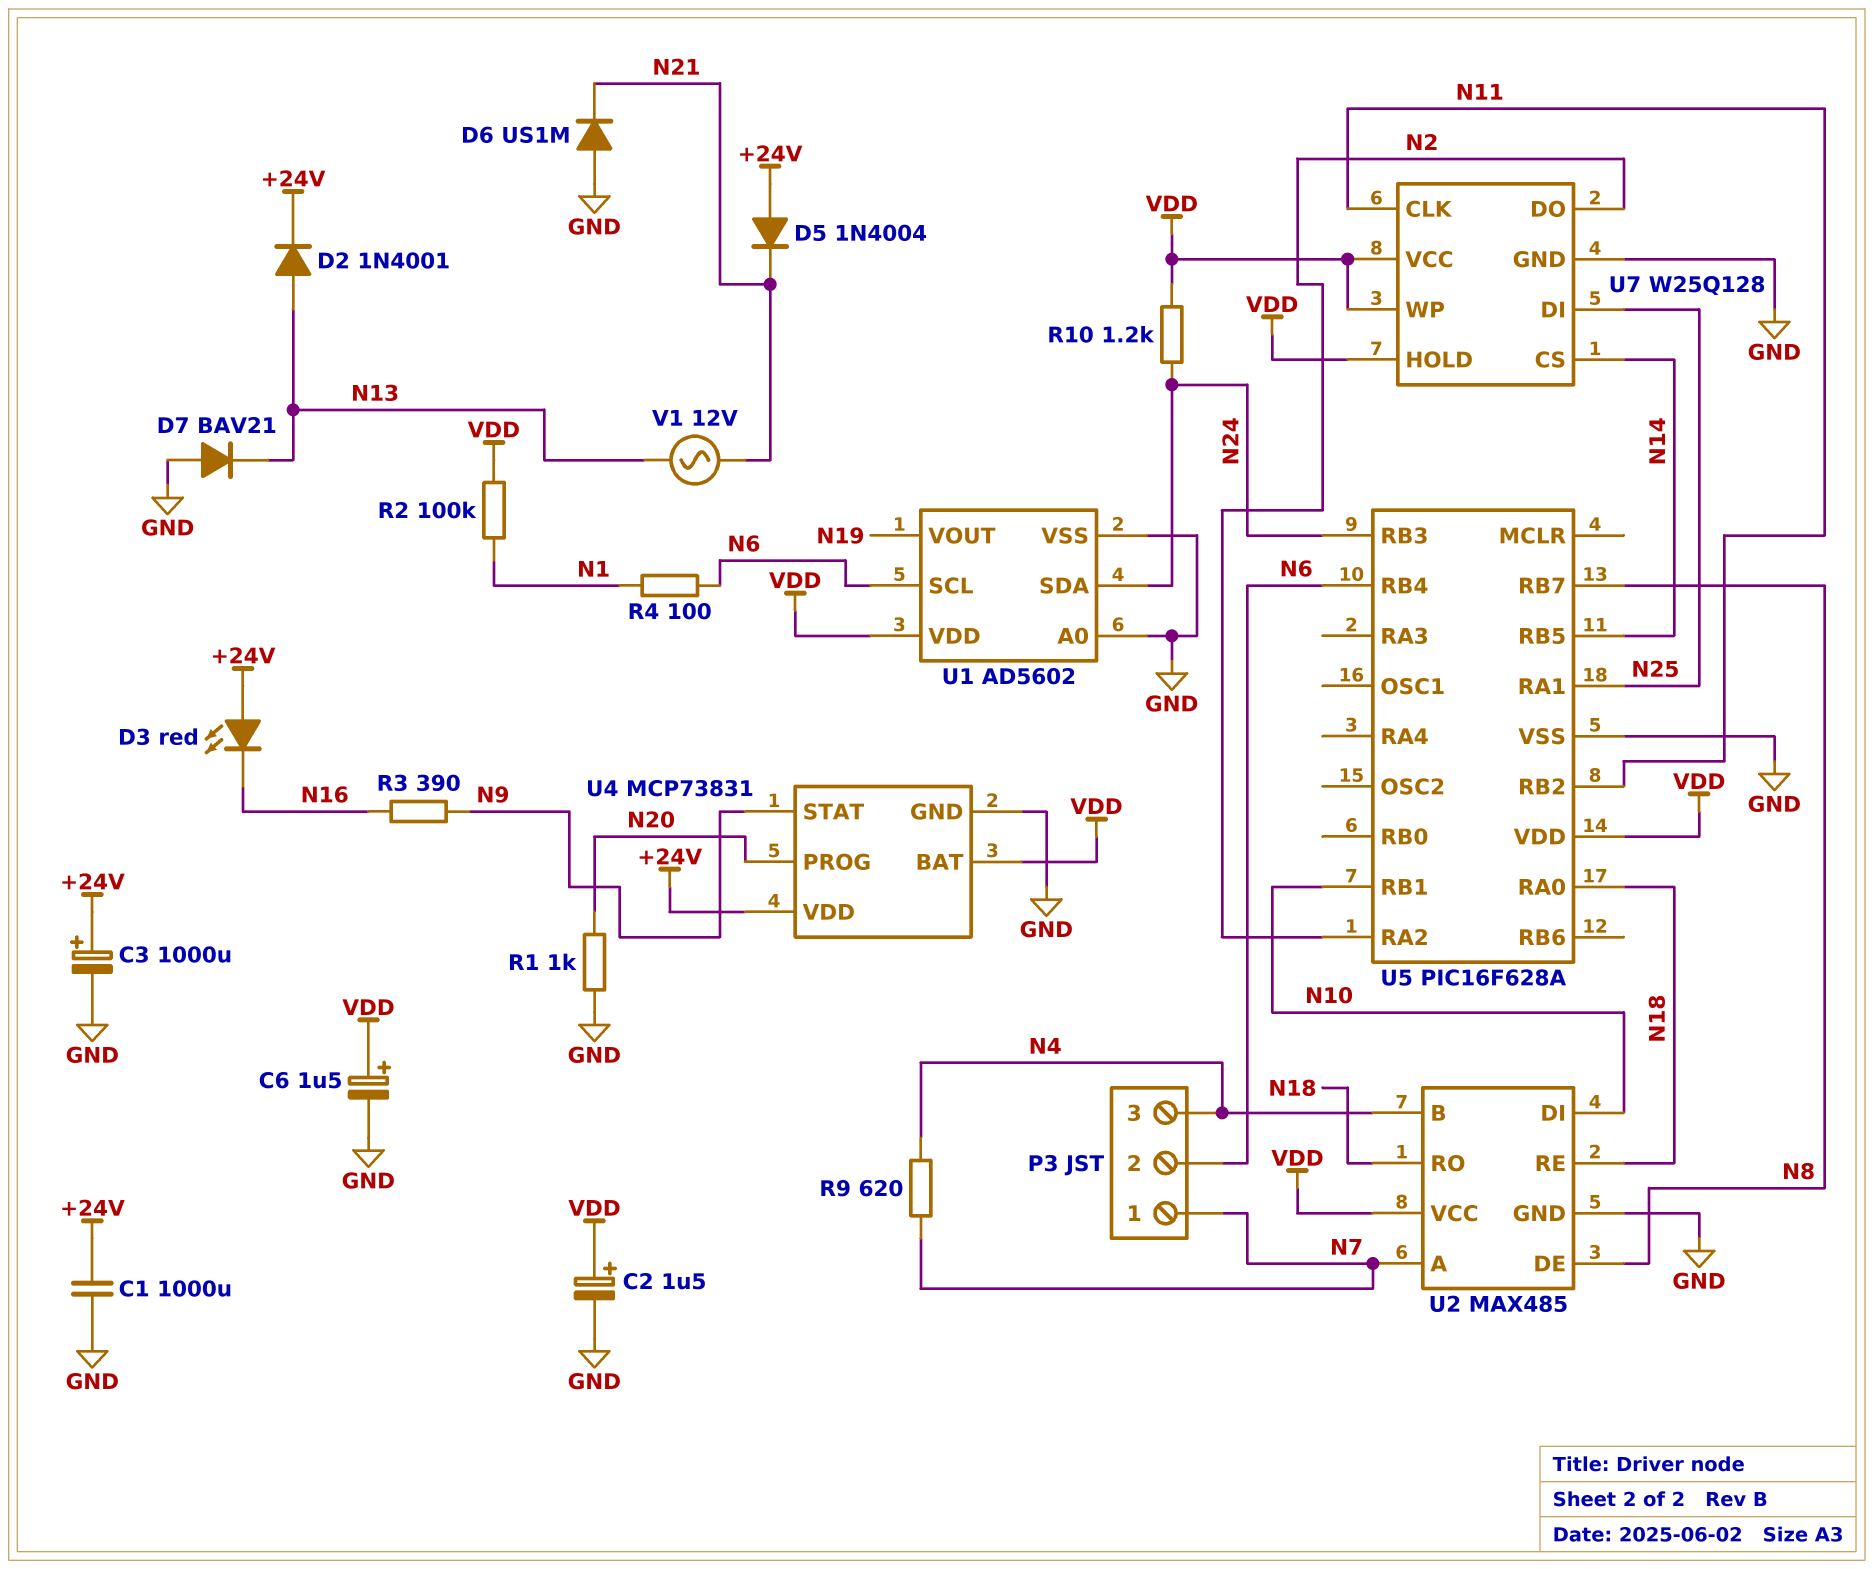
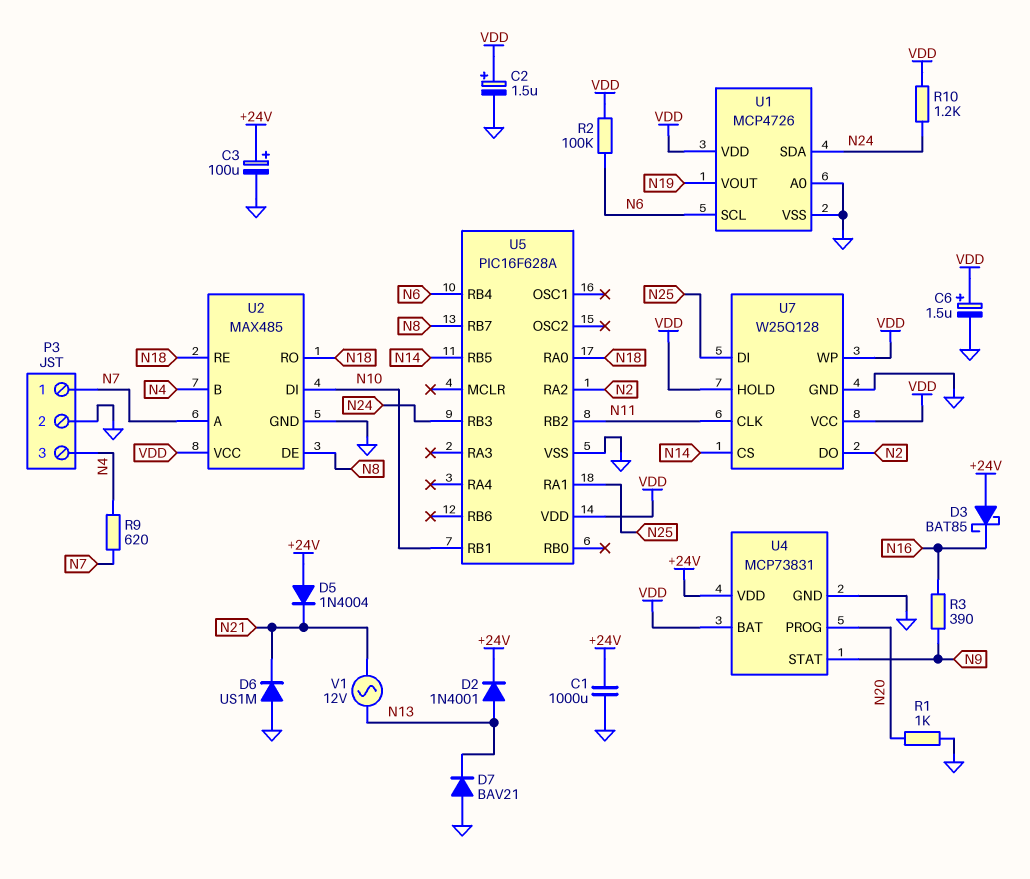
C3: 1000uF (plus +24V, minus GND) -> 100uF (plus +24V, minus GND)
D3: LED red (A +24V, K N16) -> schottky BAT85 (A +24V, K N16)
P3 pin 2: N6 -> GND
R2: 100k (N1, VDD) -> 100k (N6, VDD)
R4: 100 (N1, N6) -> none
U1: AD5602 -> MCP4726

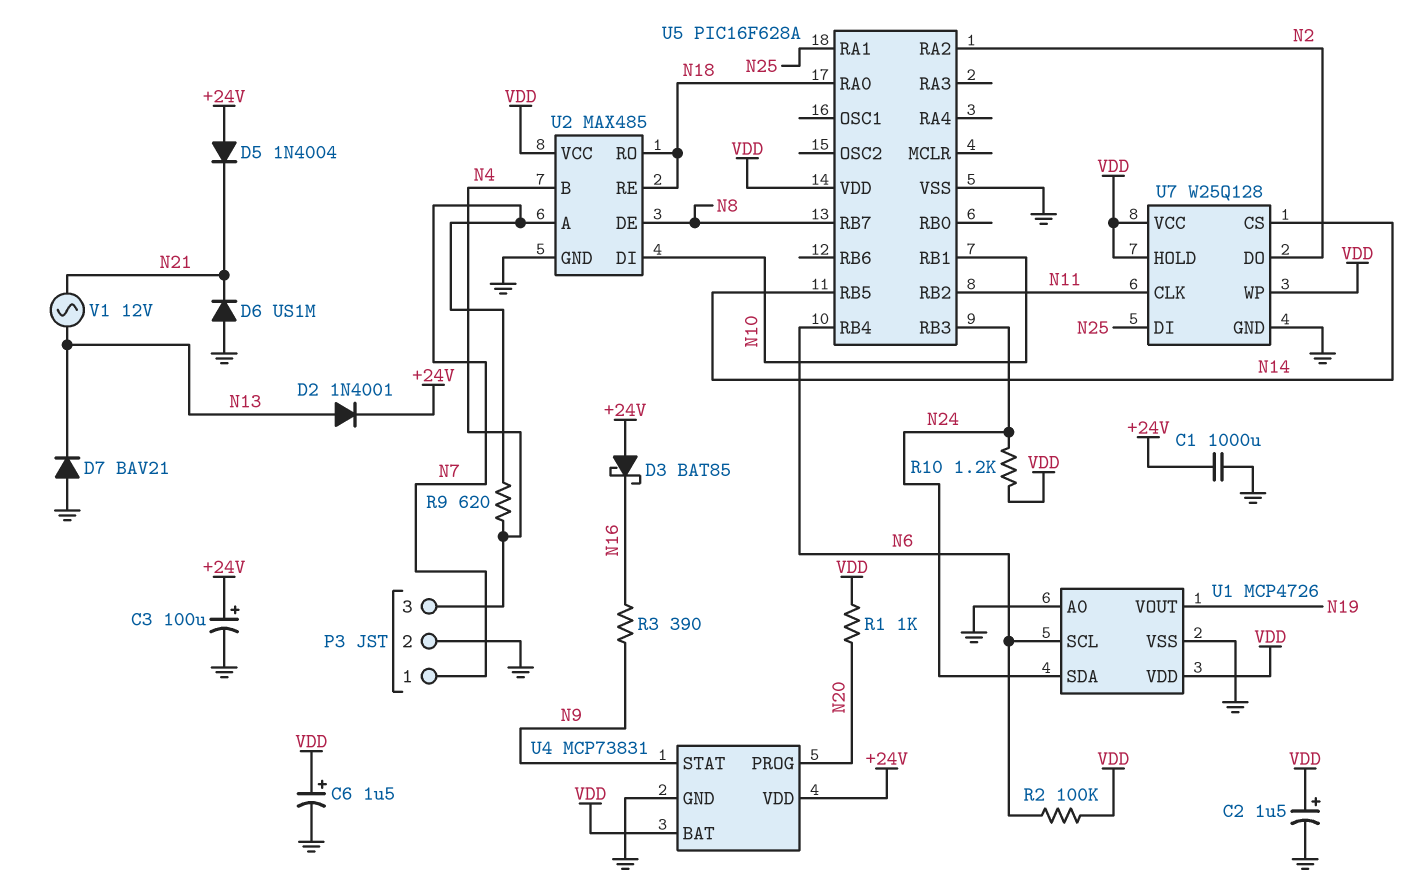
R1: 1k (GND, N20) -> 1k (N20, VDD)

